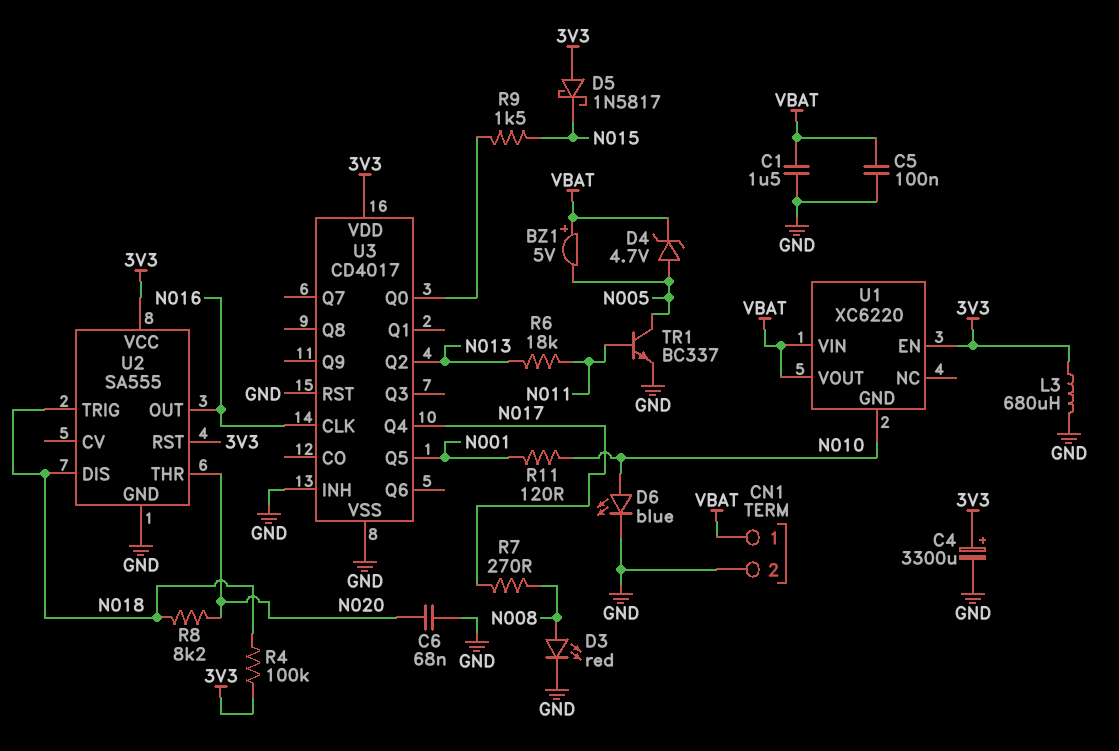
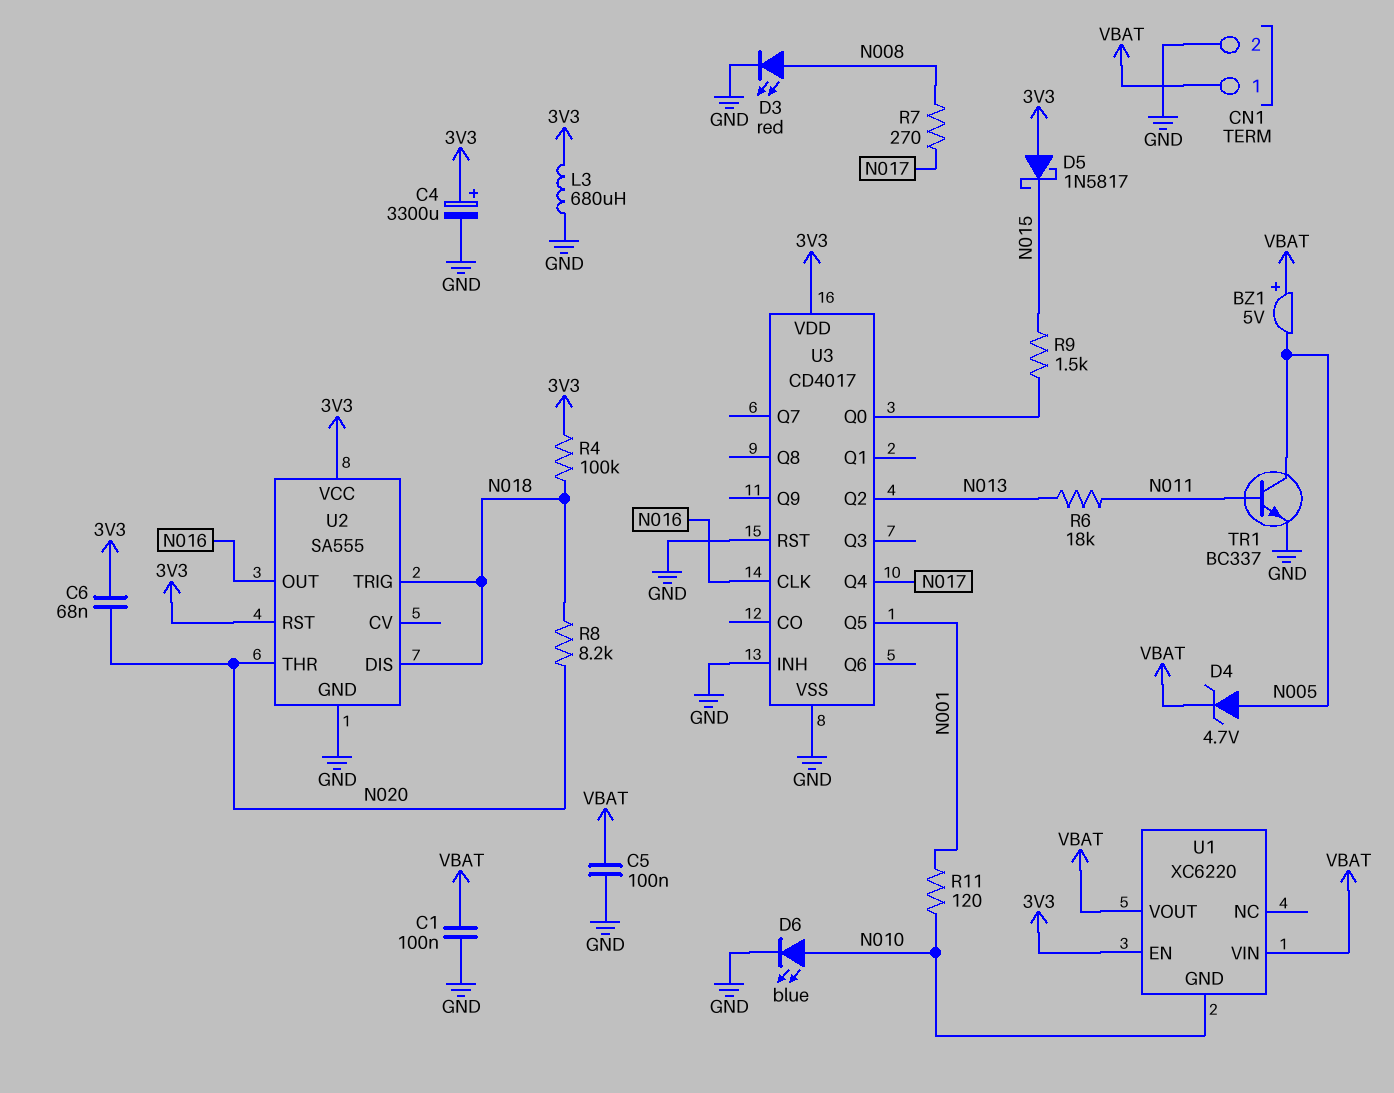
C1: 1.5uF (GND, VBAT) -> 100nF (GND, VBAT)
C6: 68nF (GND, N020) -> 68nF (3V3, N020)

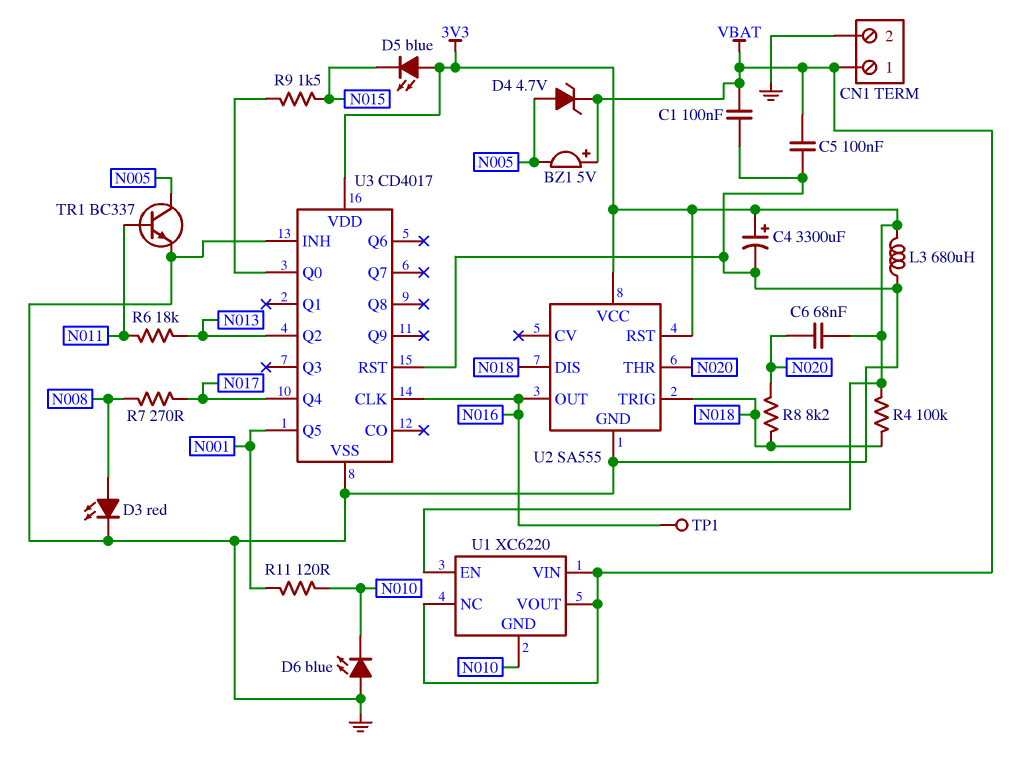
D5: schottky 1N5817 (A 3V3, K N015) -> LED blue (A 3V3, K N015)
D6: LED blue (A N010, K GND) -> LED blue (A GND, K N010)
TP1: none -> test point (N016)
U1 pin NC: none -> VBAT

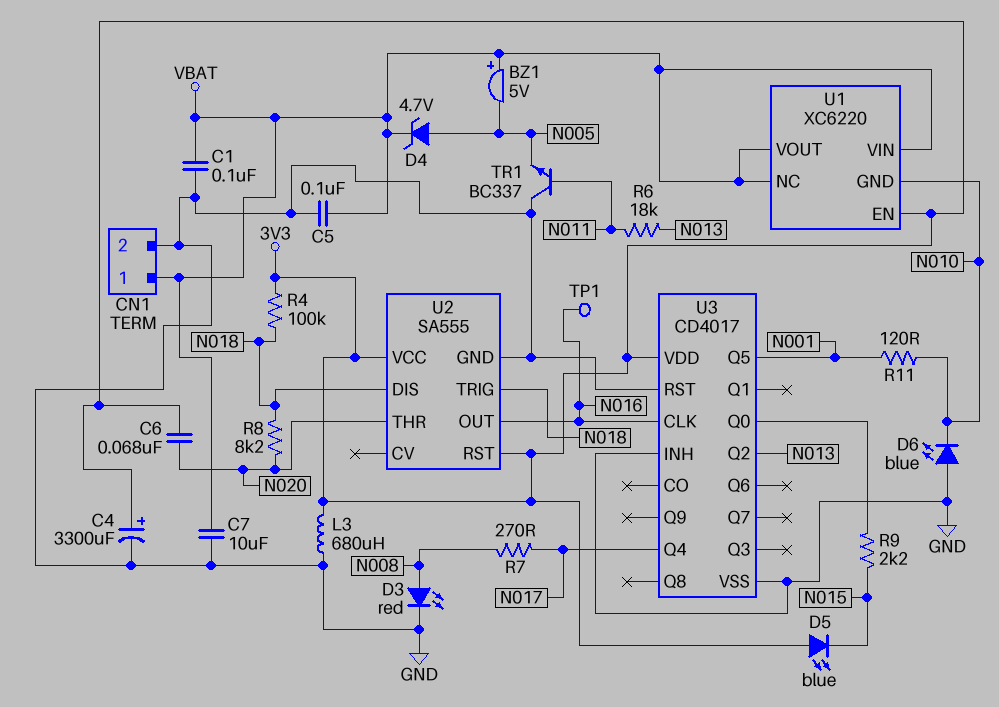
C7: none -> 10uF (GND, VBAT)
R9: 1.5k (N015, U3/Q0) -> 2.2k (N015, U3/Q0)
TR1: NPN BC337 (B N011, C N005, E GND) -> NPN BC337 (B N011, C GND, E N005)

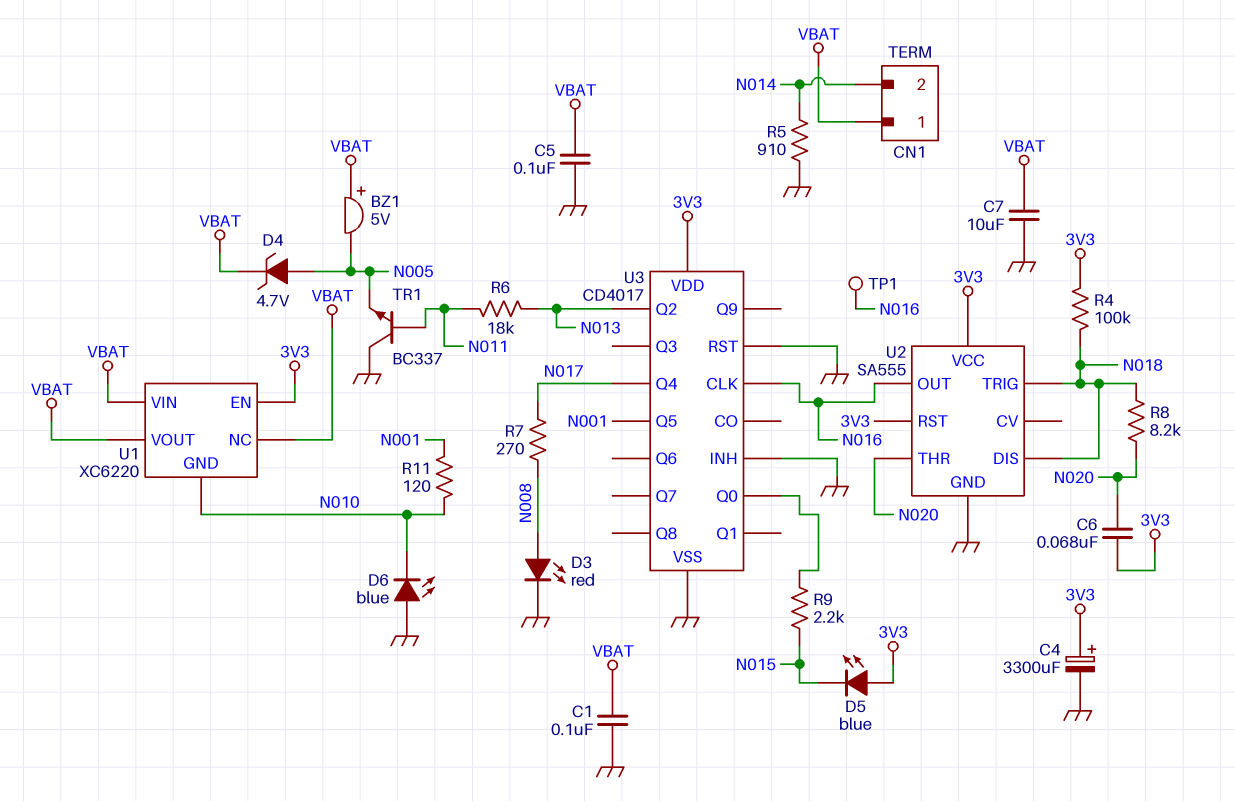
CN1 pin 2: GND -> N014
L3: 680uH (3V3, GND) -> none
R5: none -> 910 (GND, N014)

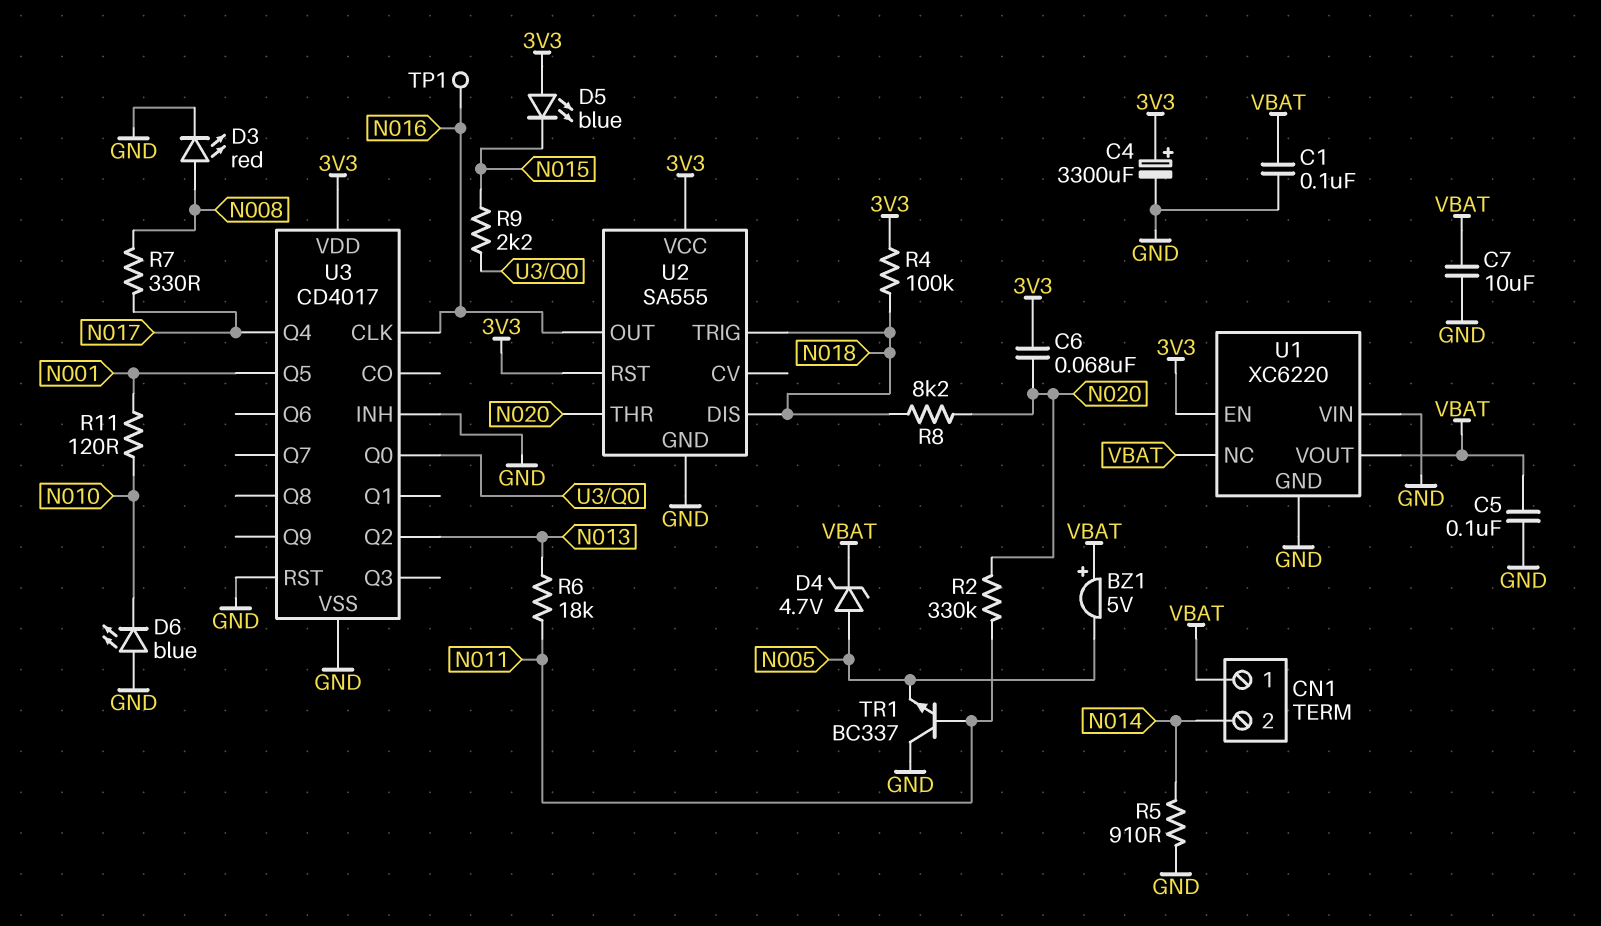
R2: none -> 330k (N011, N020)
R7: 270 (N008, N017) -> 330 (N008, N017)
U1 pin GND: N010 -> GND
U1 pin VIN: VBAT -> GND

